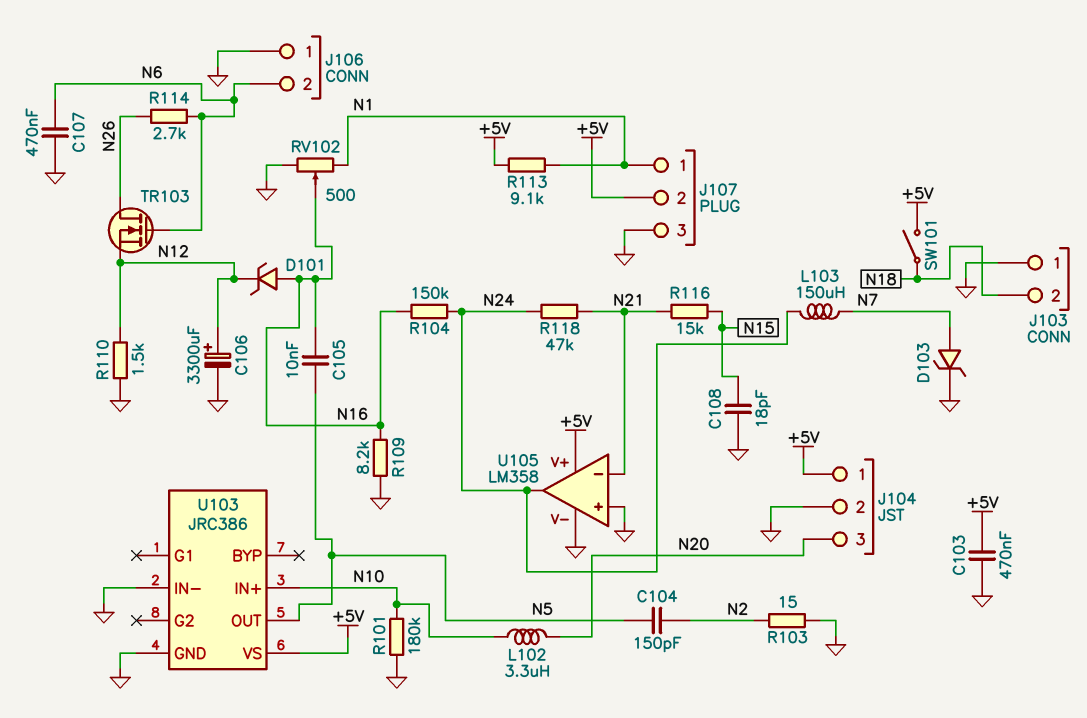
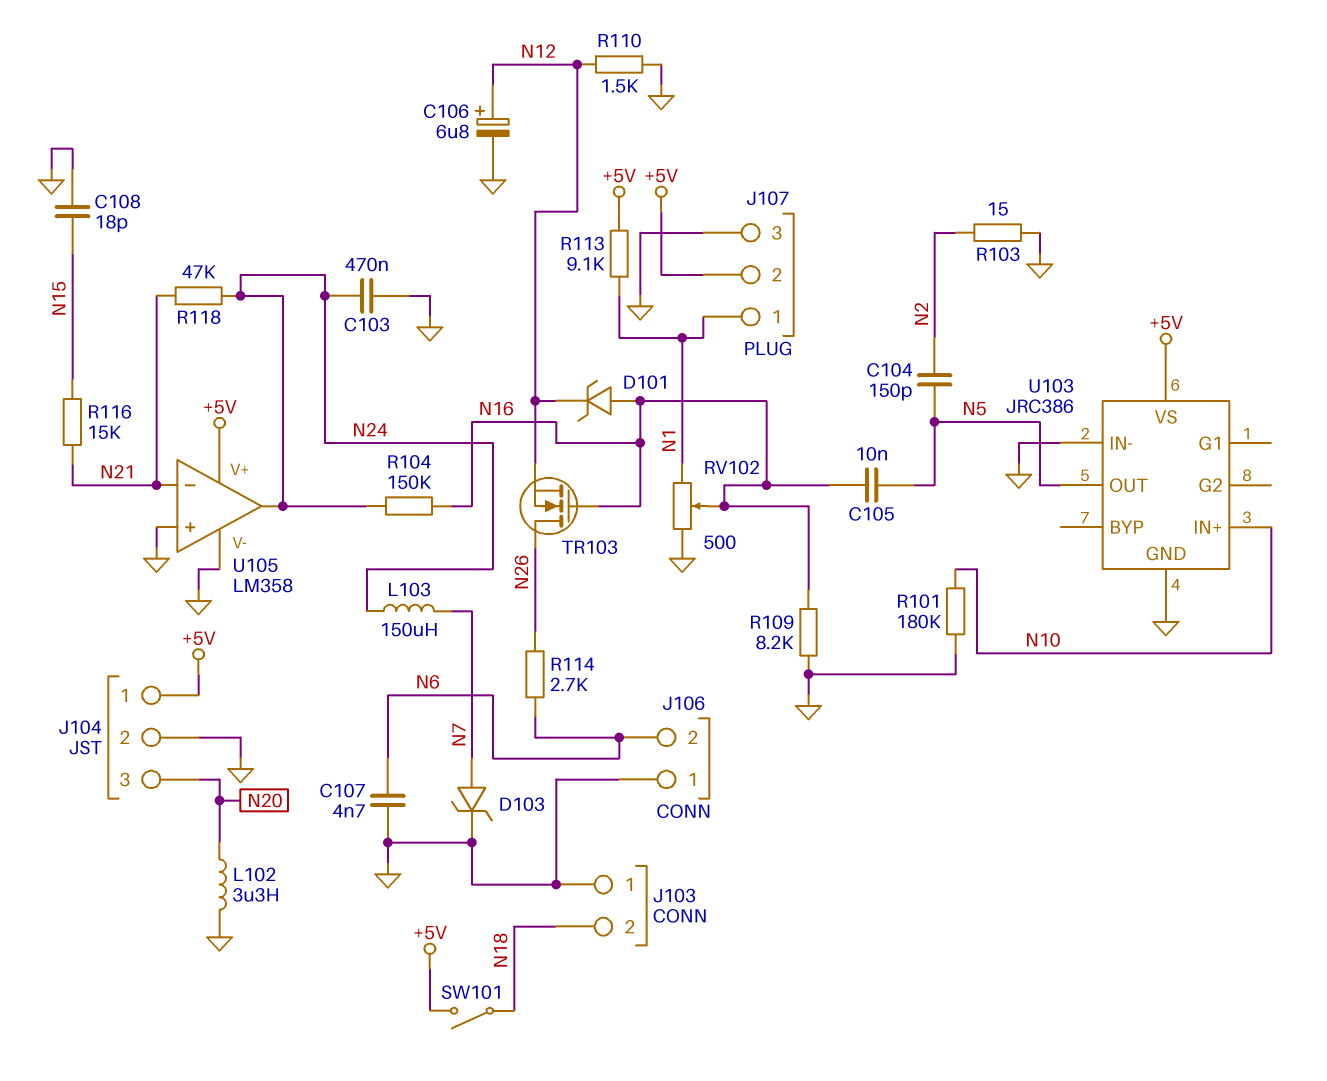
C103: 470nF (+5V, GND) -> 470nF (GND, N24)
C106: 3300uF (plus N12, minus GND) -> 6.8uF (plus N12, minus GND)
C107: 470nF (GND, N6) -> 4.7nF (GND, N6)
L102: 3.3uH (N10, N20) -> 3.3uH (GND, N20)
TR103: NMOS (G N6, D N26, S N12) -> NMOS (G N16, D N26, S N12)

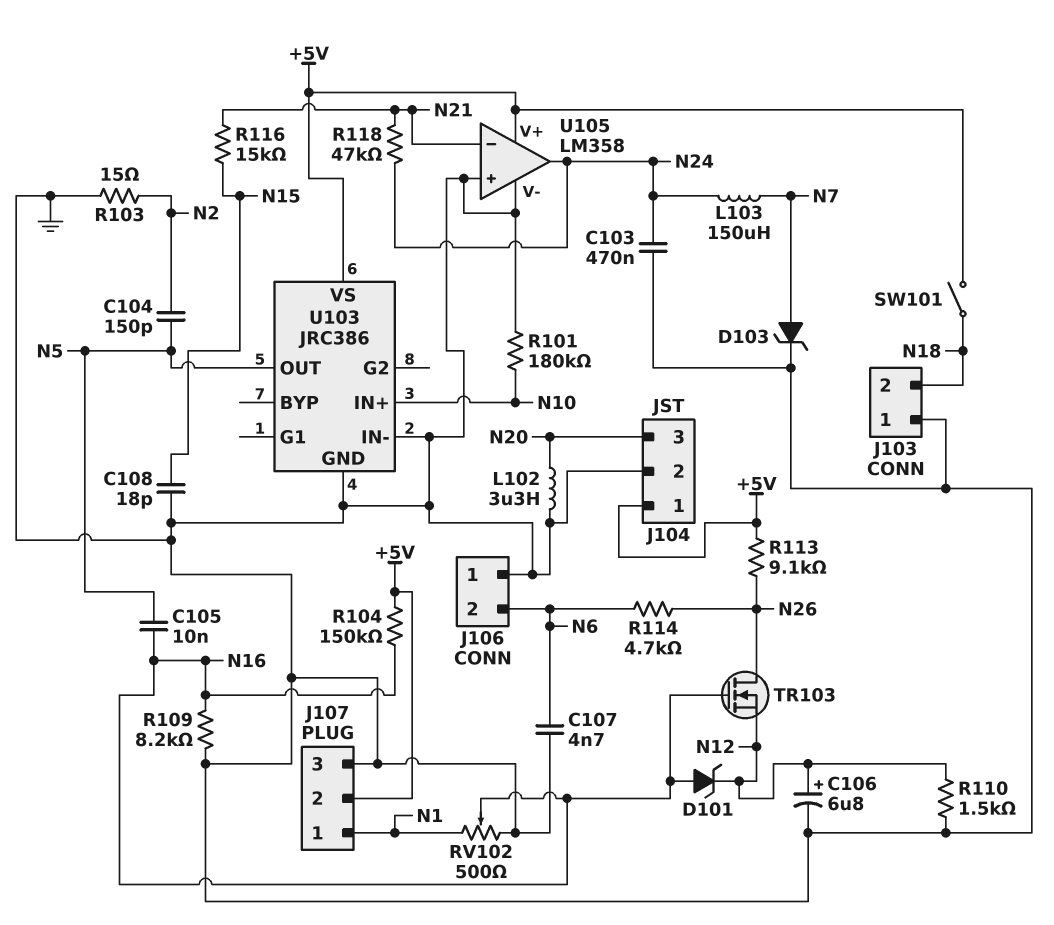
R104: 150k (N16, N24) -> 150k (+5V, N16)
R113: 9.1k (+5V, N1) -> 9.1k (+5V, N26)
R114: 2.7k (N6, N26) -> 4.7k (N6, N26)

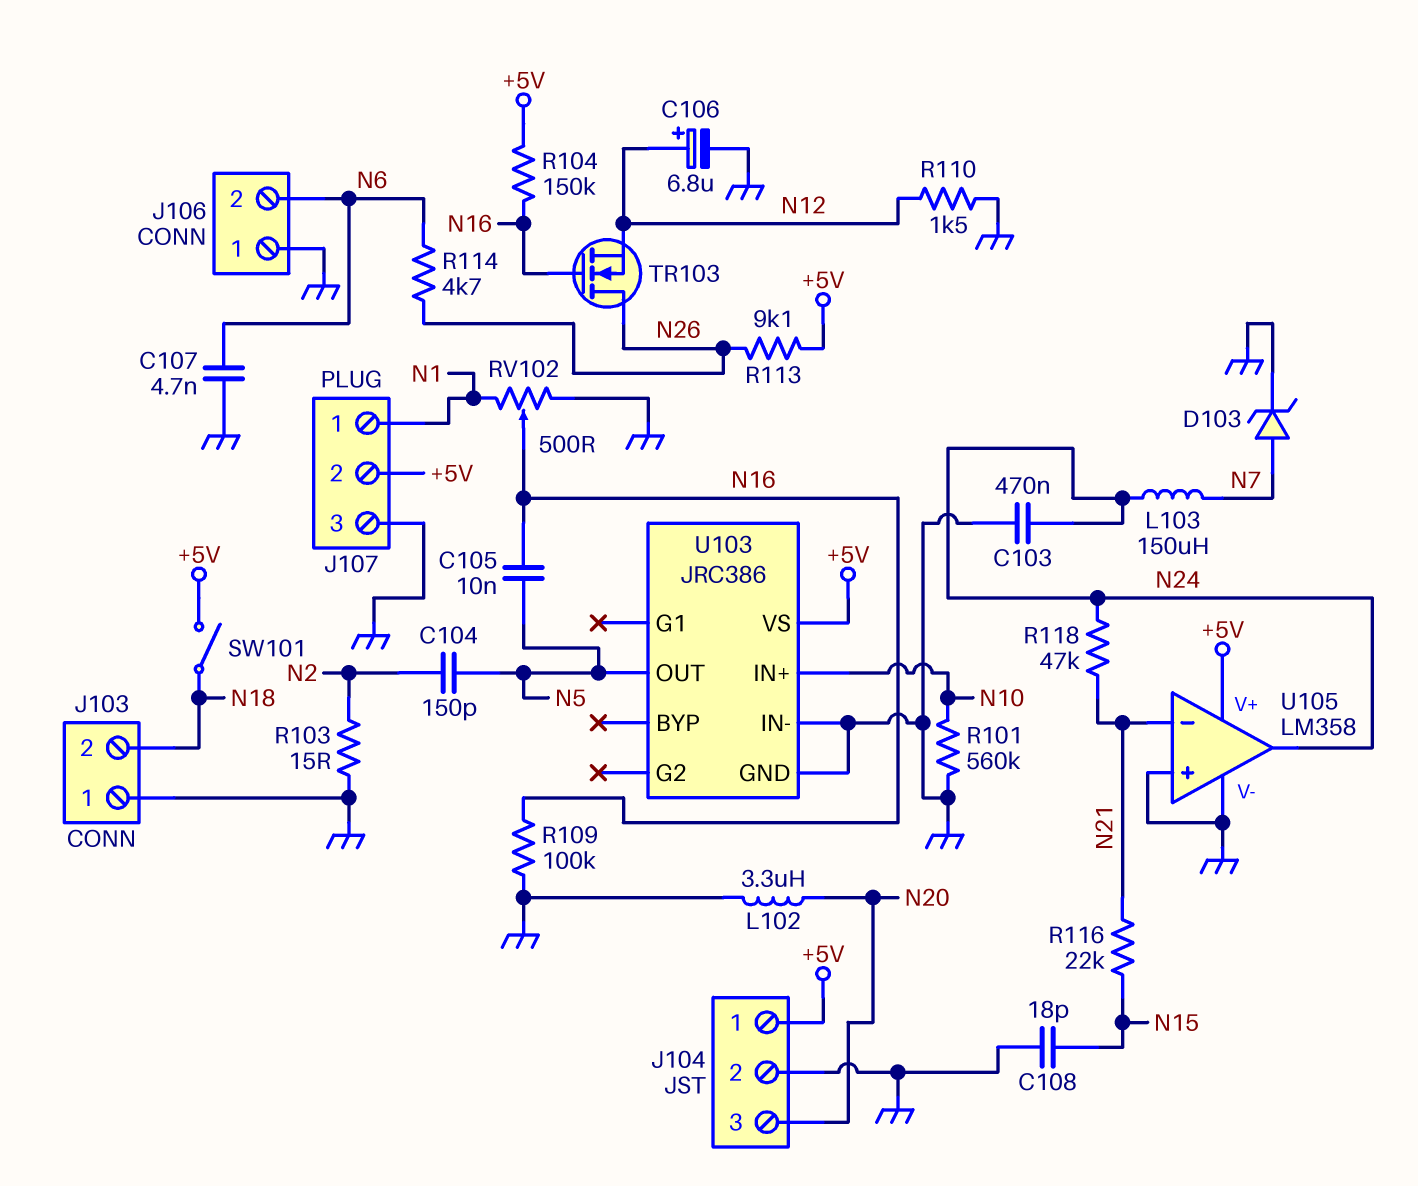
D101: zener (A N16, K N12) -> none
R101: 180k (GND, N10) -> 560k (GND, N10)
R109: 8.2k (GND, N16) -> 100k (GND, N16)
R116: 15k (N15, N21) -> 22k (N15, N21)

